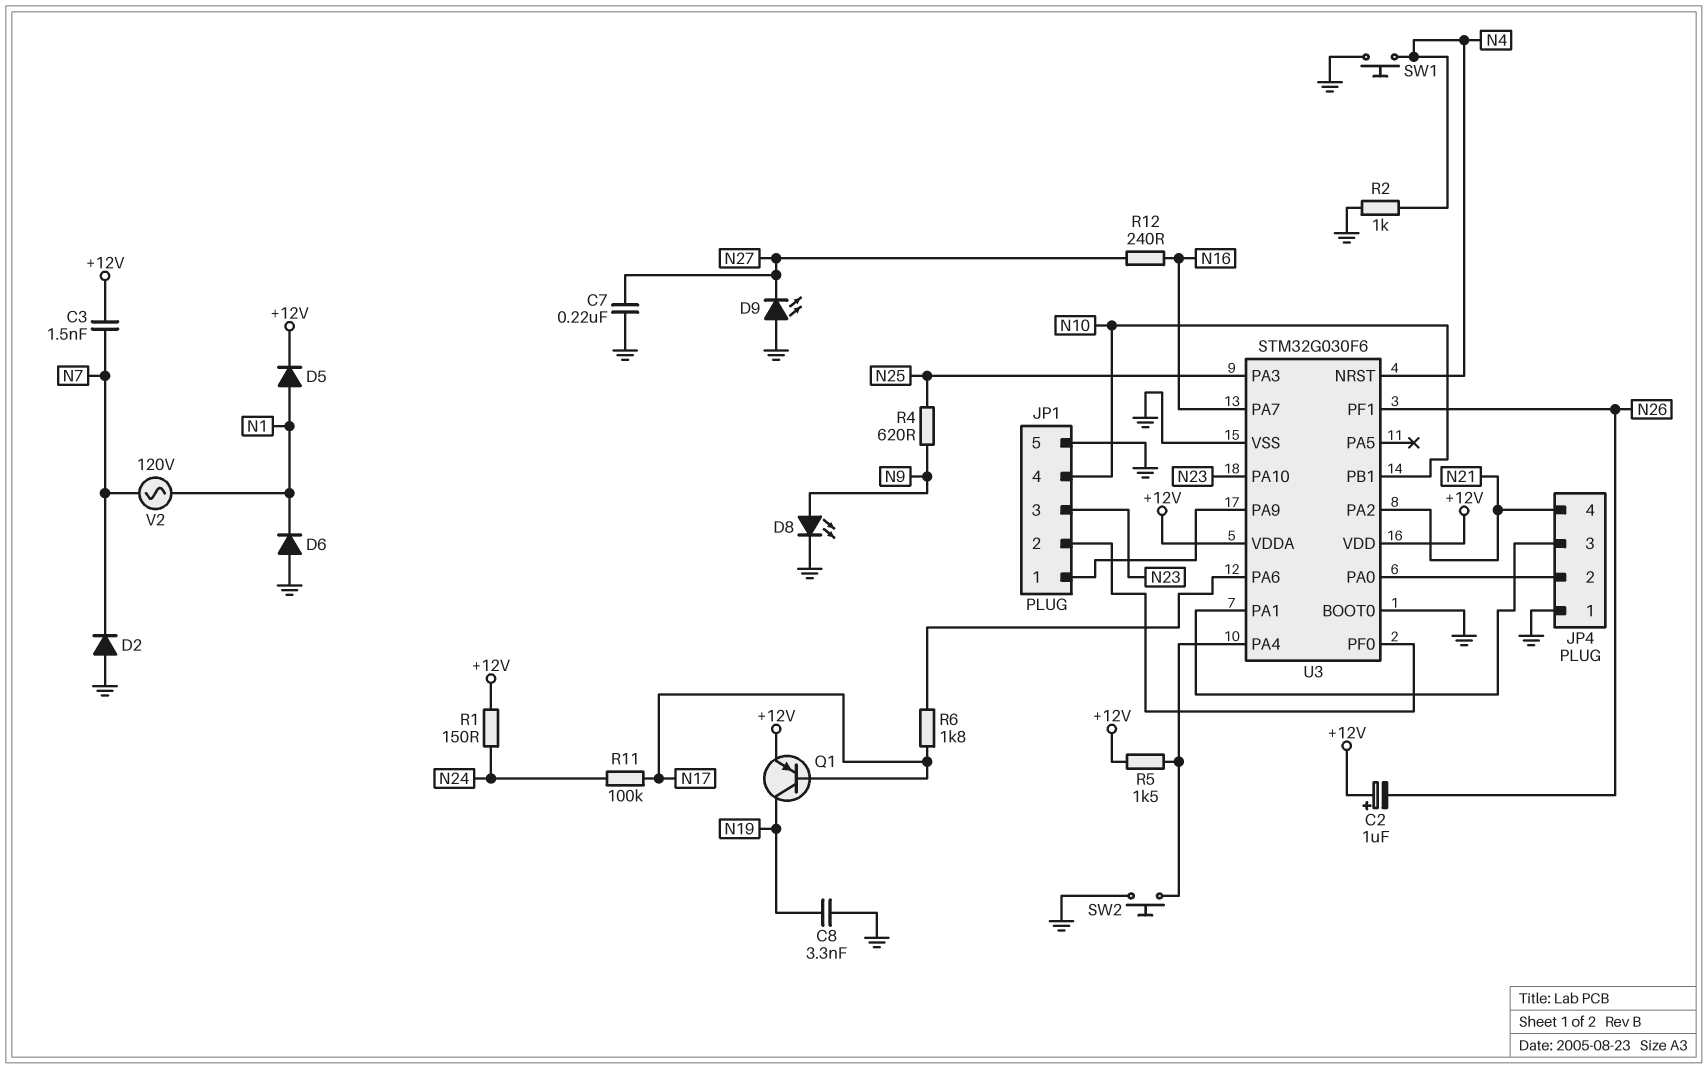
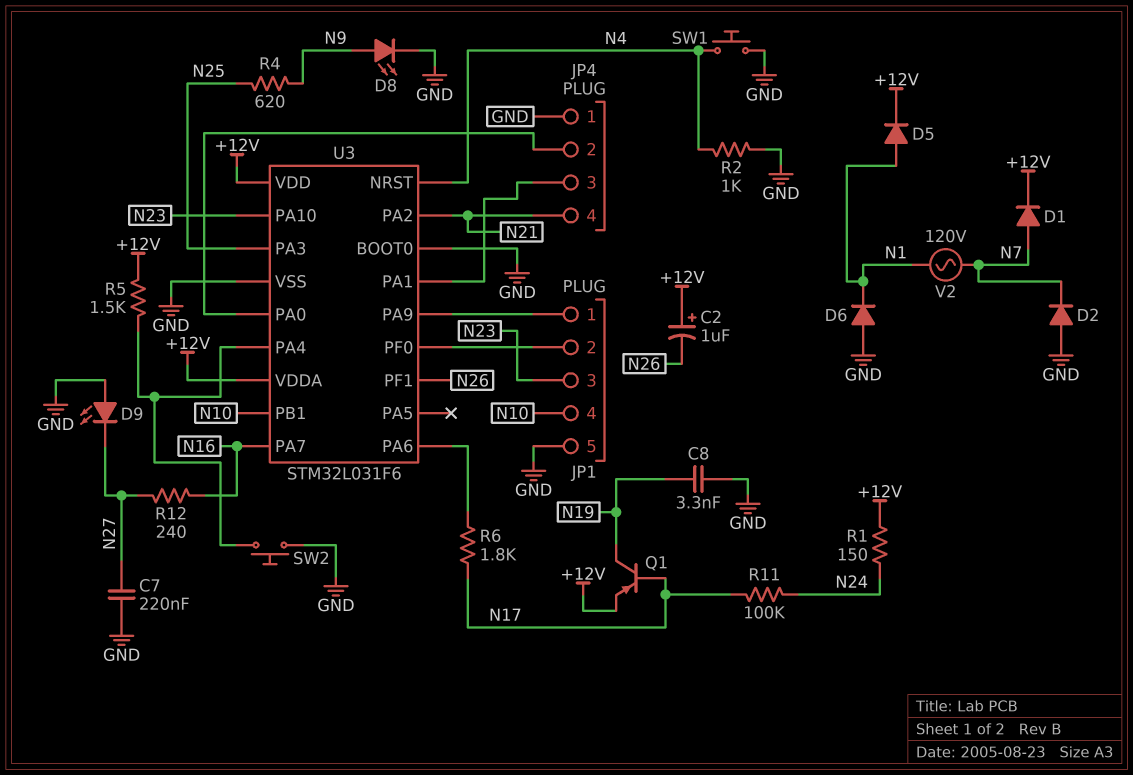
C3: 1.5nF (+12V, N7) -> none
D1: none -> diode (A N7, K +12V)
U3: STM32G030F6 -> STM32L031F6

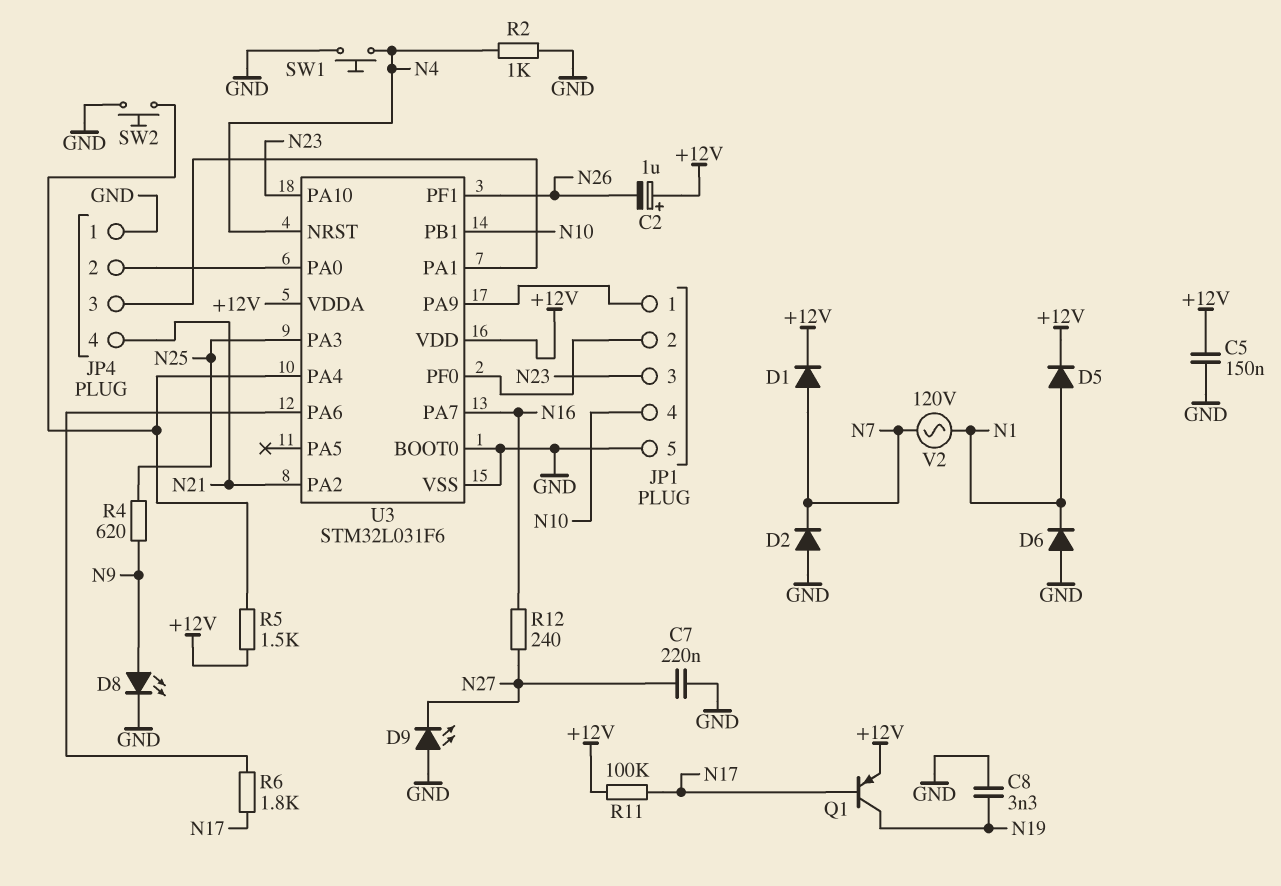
C5: none -> 150nF (+12V, GND)
R1: 150 (+12V, N24) -> none
R11: 100k (N17, N24) -> 100k (+12V, N17)

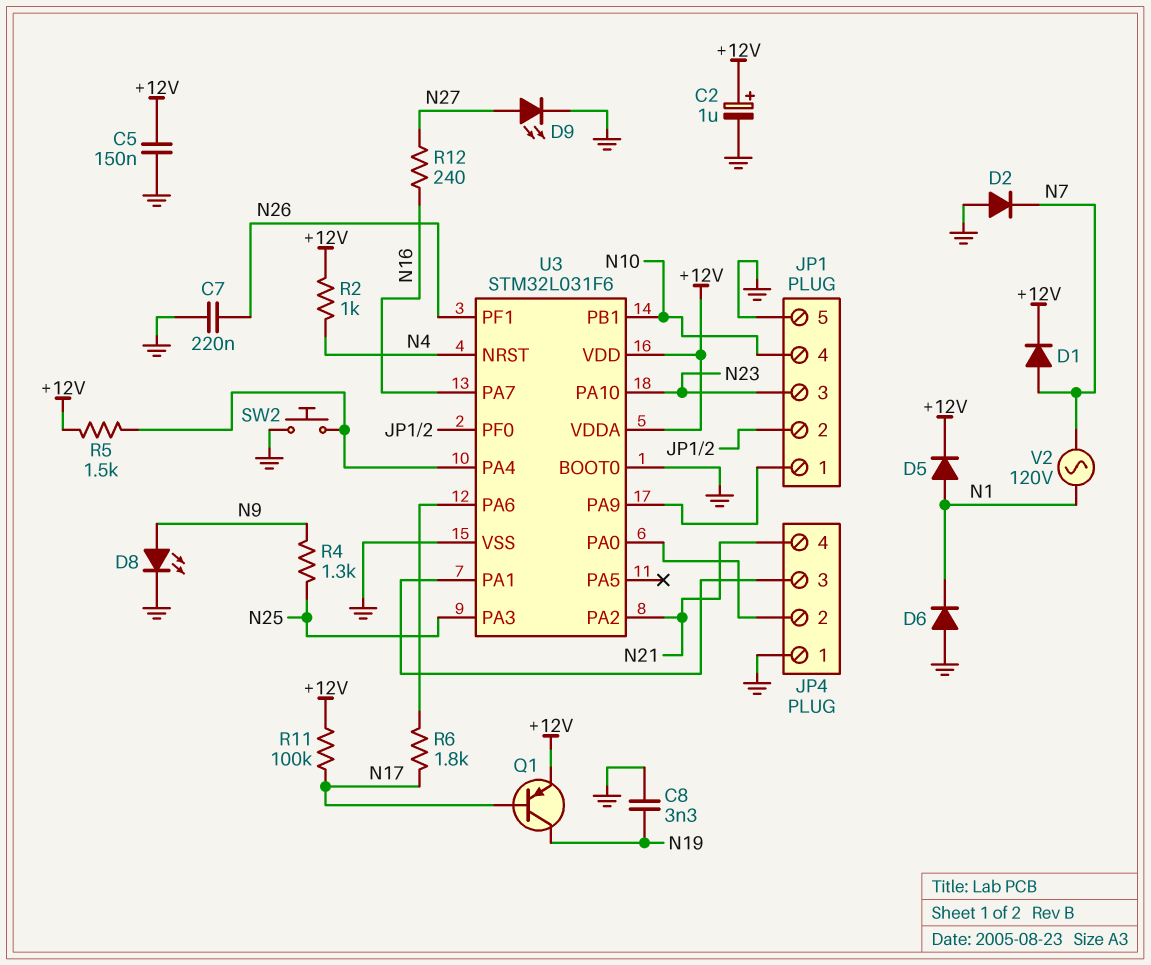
C2: 1uF (plus +12V, minus N26) -> 1uF (plus +12V, minus GND)
C7: 220nF (GND, N27) -> 220nF (GND, N26)
D9: LED (A GND, K N27) -> LED (A N27, K GND)
R2: 1k (GND, N4) -> 1k (+12V, N4)
R4: 620 (N9, N25) -> 1.3k (N9, N25)
SW1: button (GND, N4) -> none

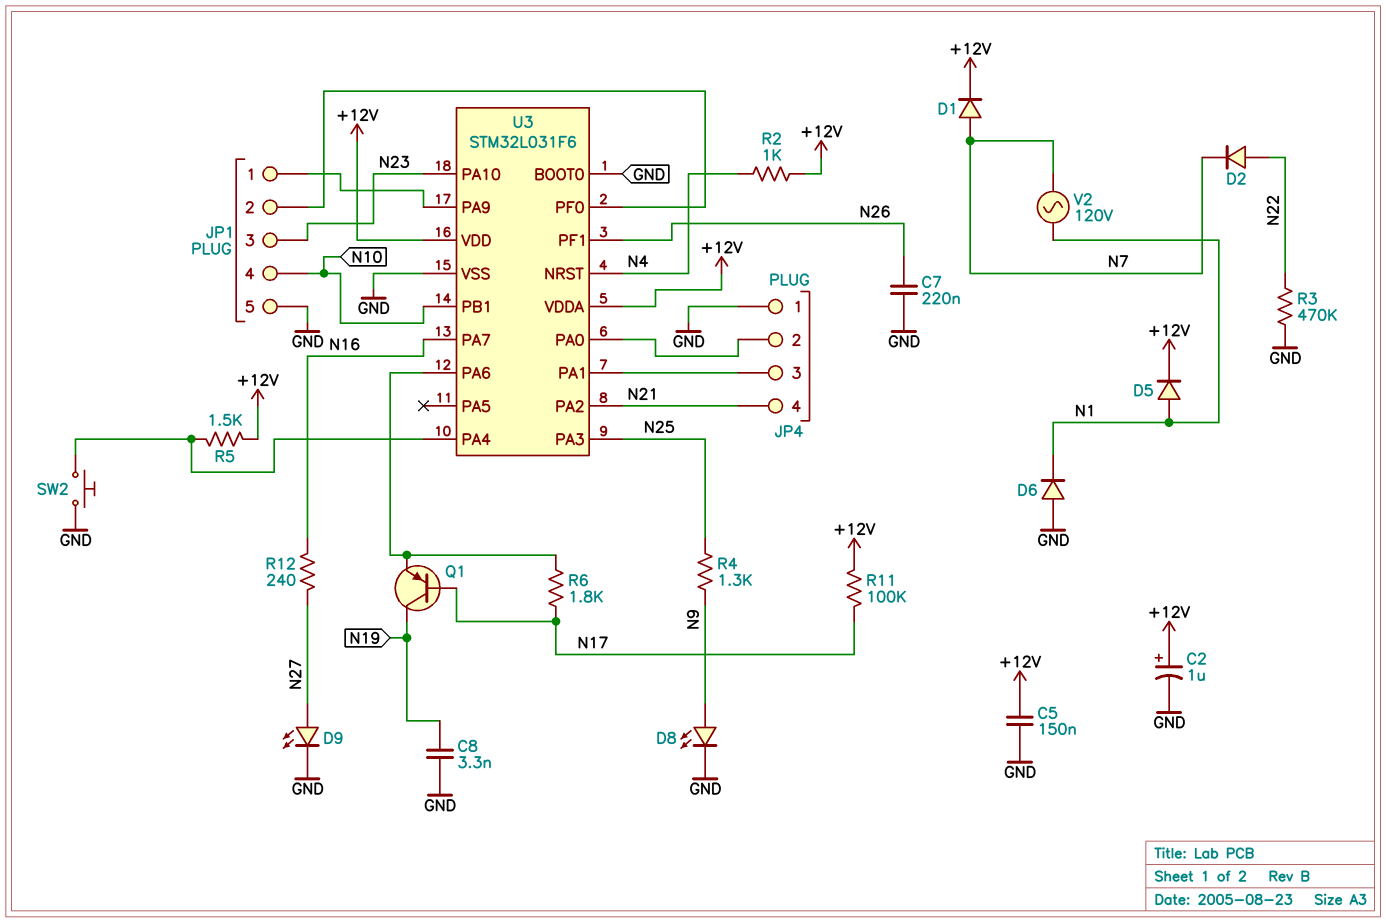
D2: diode (A GND, K N7) -> diode (A N22, K N7)
Q1: PNP (B N17, C N19, E +12V) -> PNP (B N17, C N19, E U3/PA6)
R3: none -> 470k (GND, N22)

